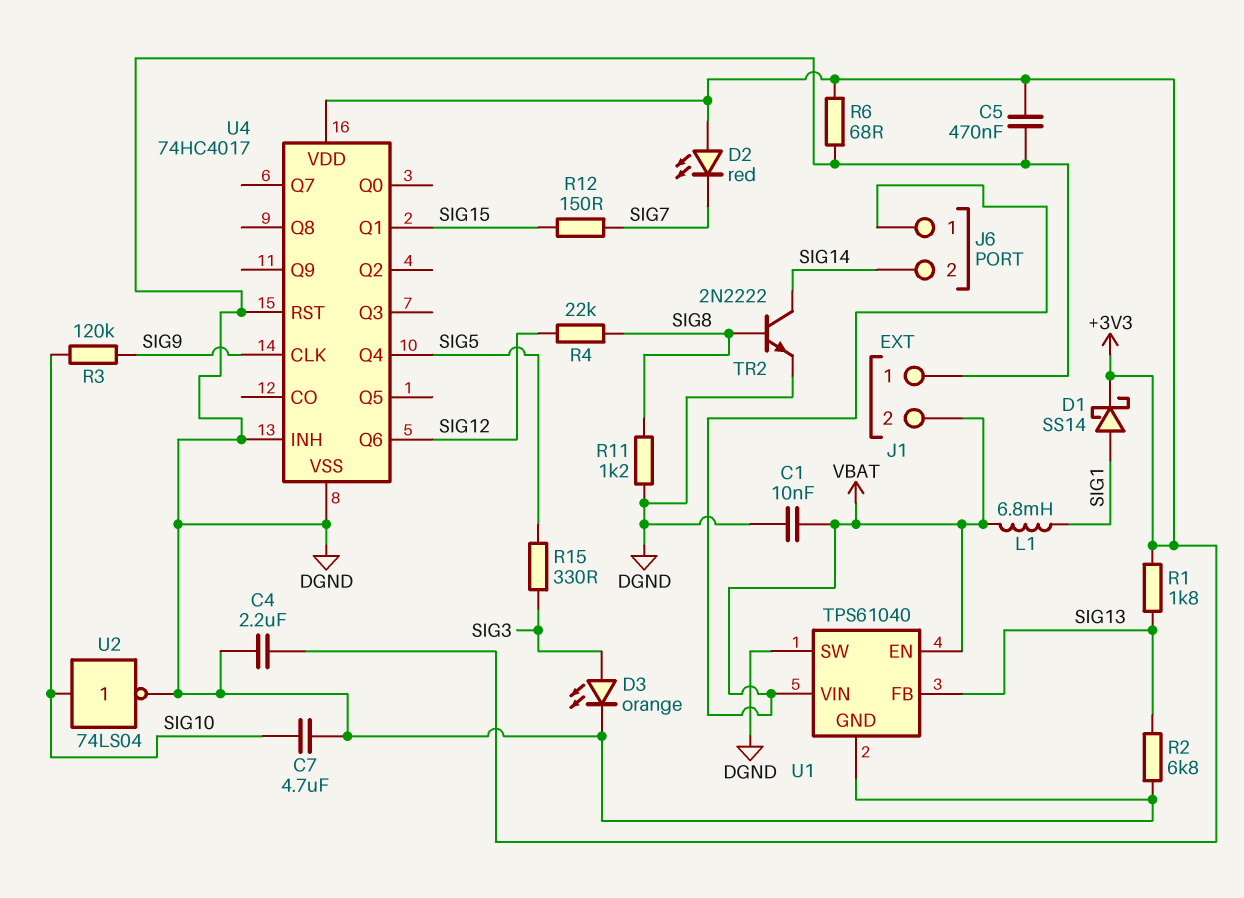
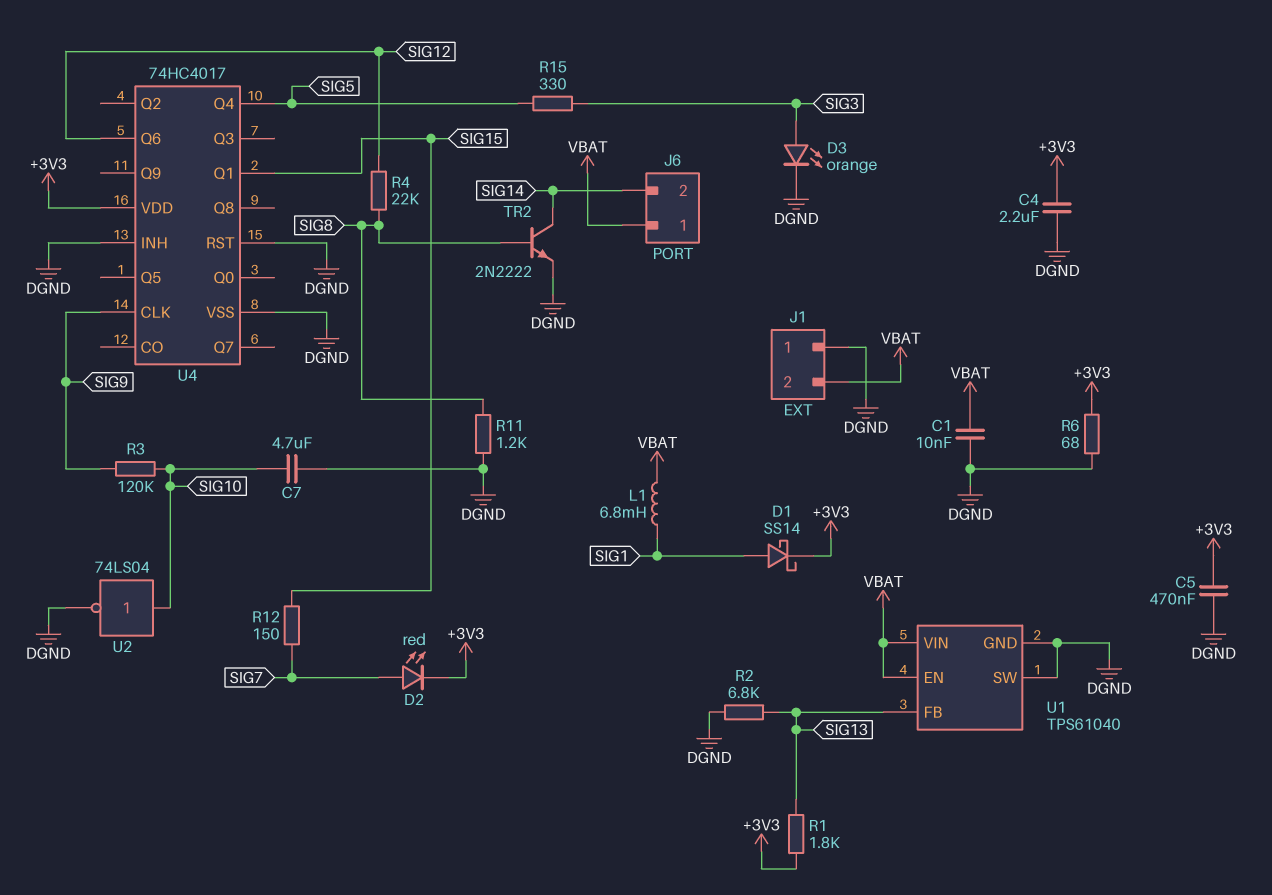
D2: LED red (A +3V3, K SIG7) -> LED red (A SIG7, K +3V3)

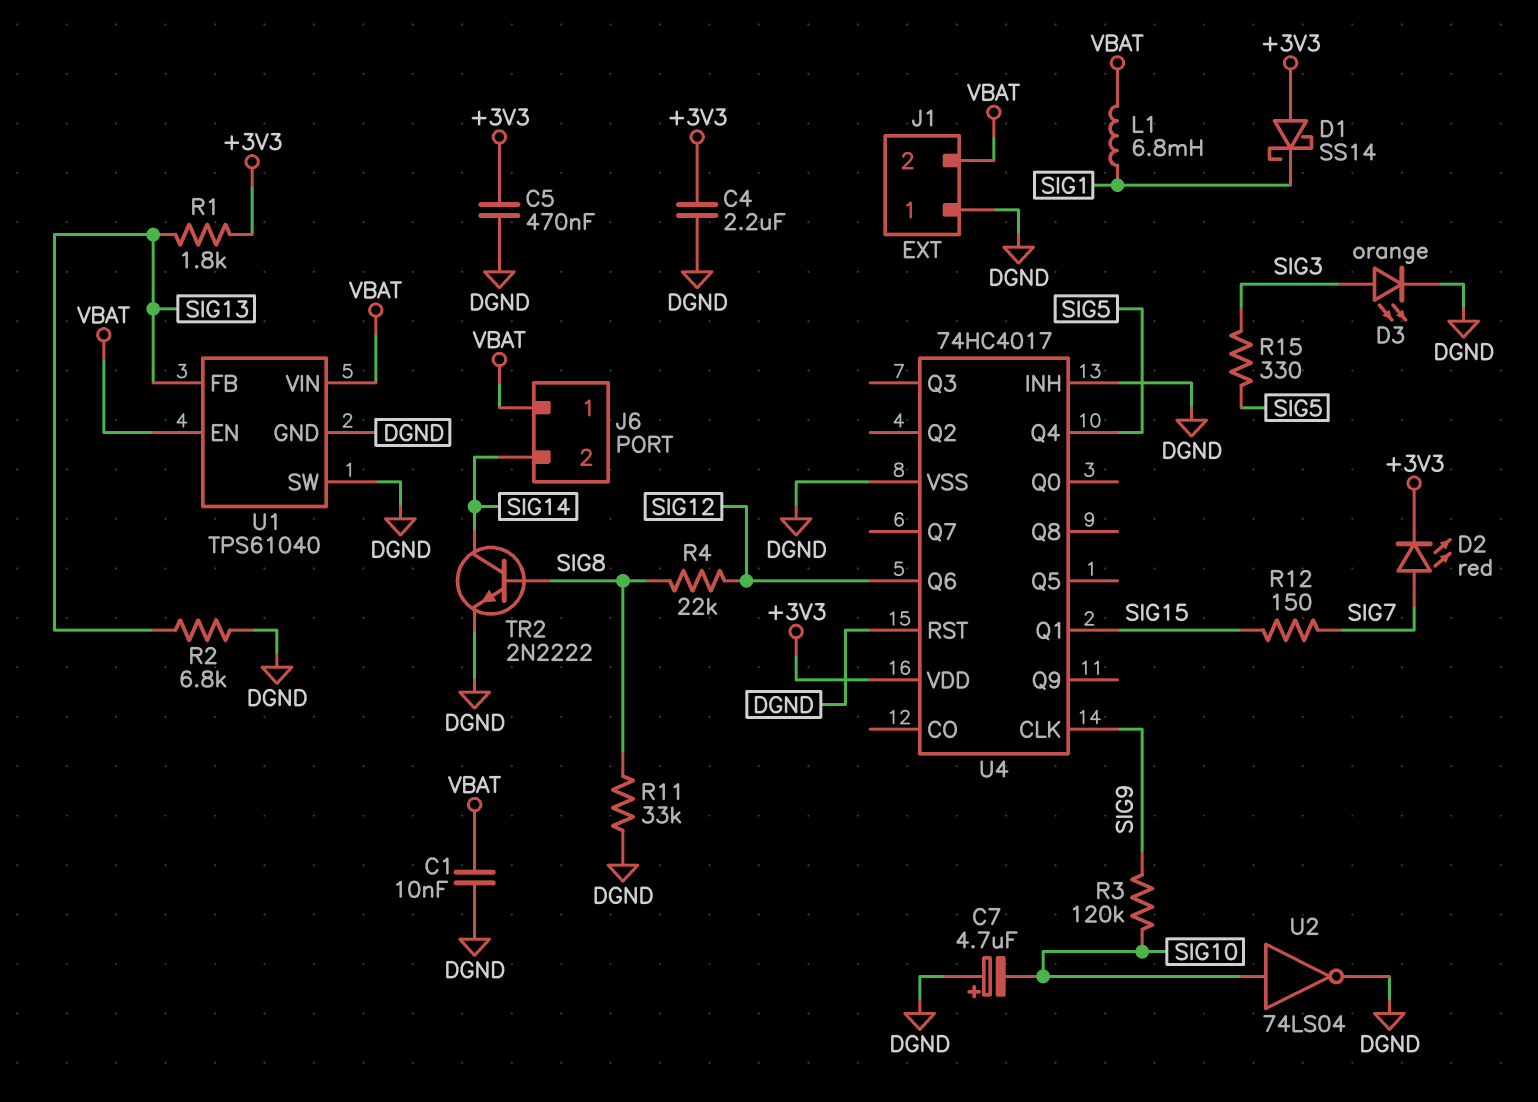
C7: 4.7uF (DGND, SIG10) -> 4.7uF (plus DGND, minus SIG10)
D1: schottky SS14 (A SIG1, K +3V3) -> schottky SS14 (A +3V3, K SIG1)
R6: 68 (+3V3, DGND) -> none
R11: 1.2k (DGND, SIG8) -> 33k (DGND, SIG8)

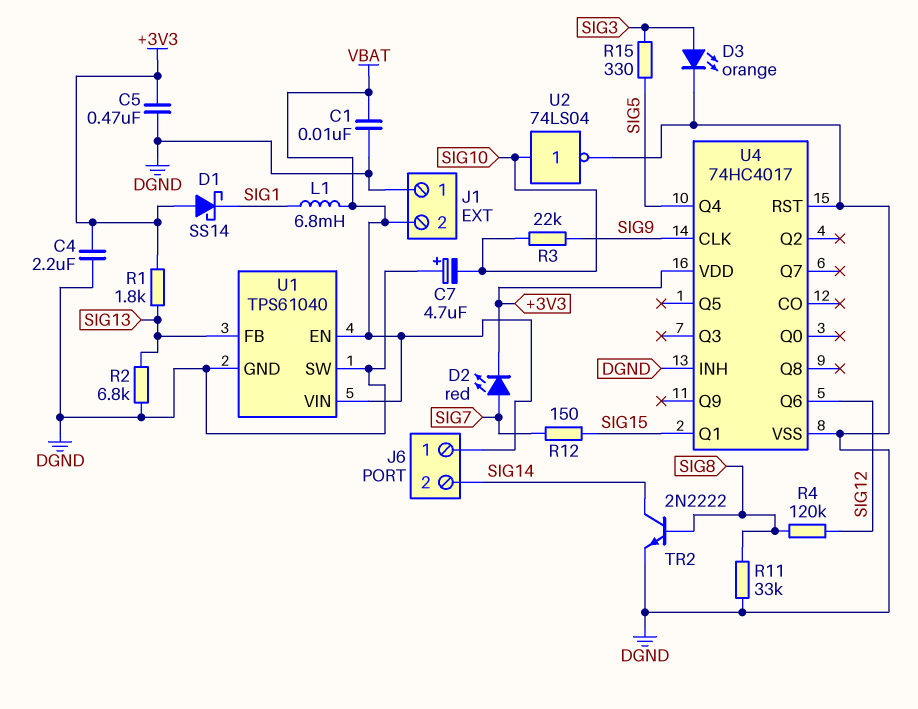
R3: 120k (SIG9, SIG10) -> 22k (SIG9, SIG10)
R4: 22k (SIG8, SIG12) -> 120k (SIG8, SIG12)

